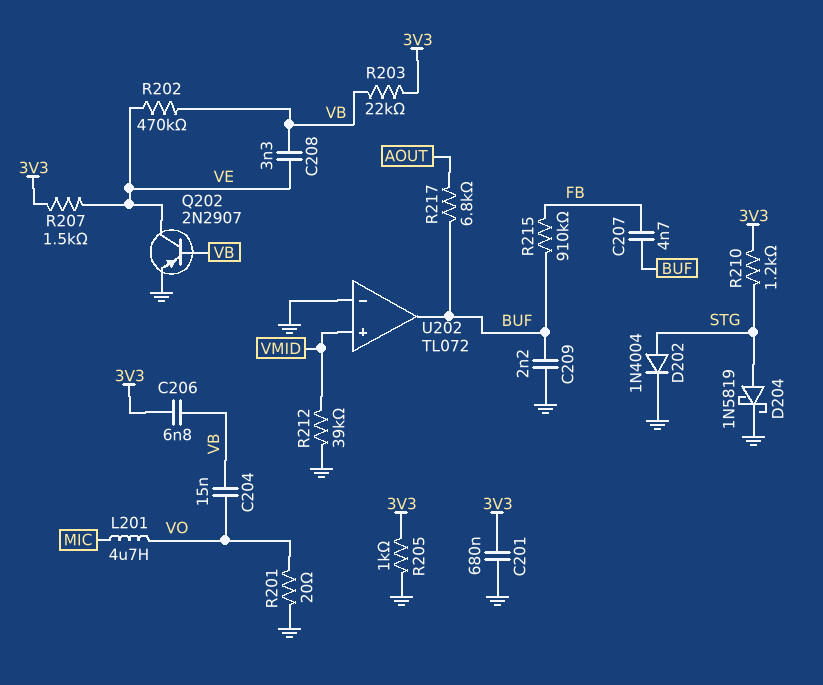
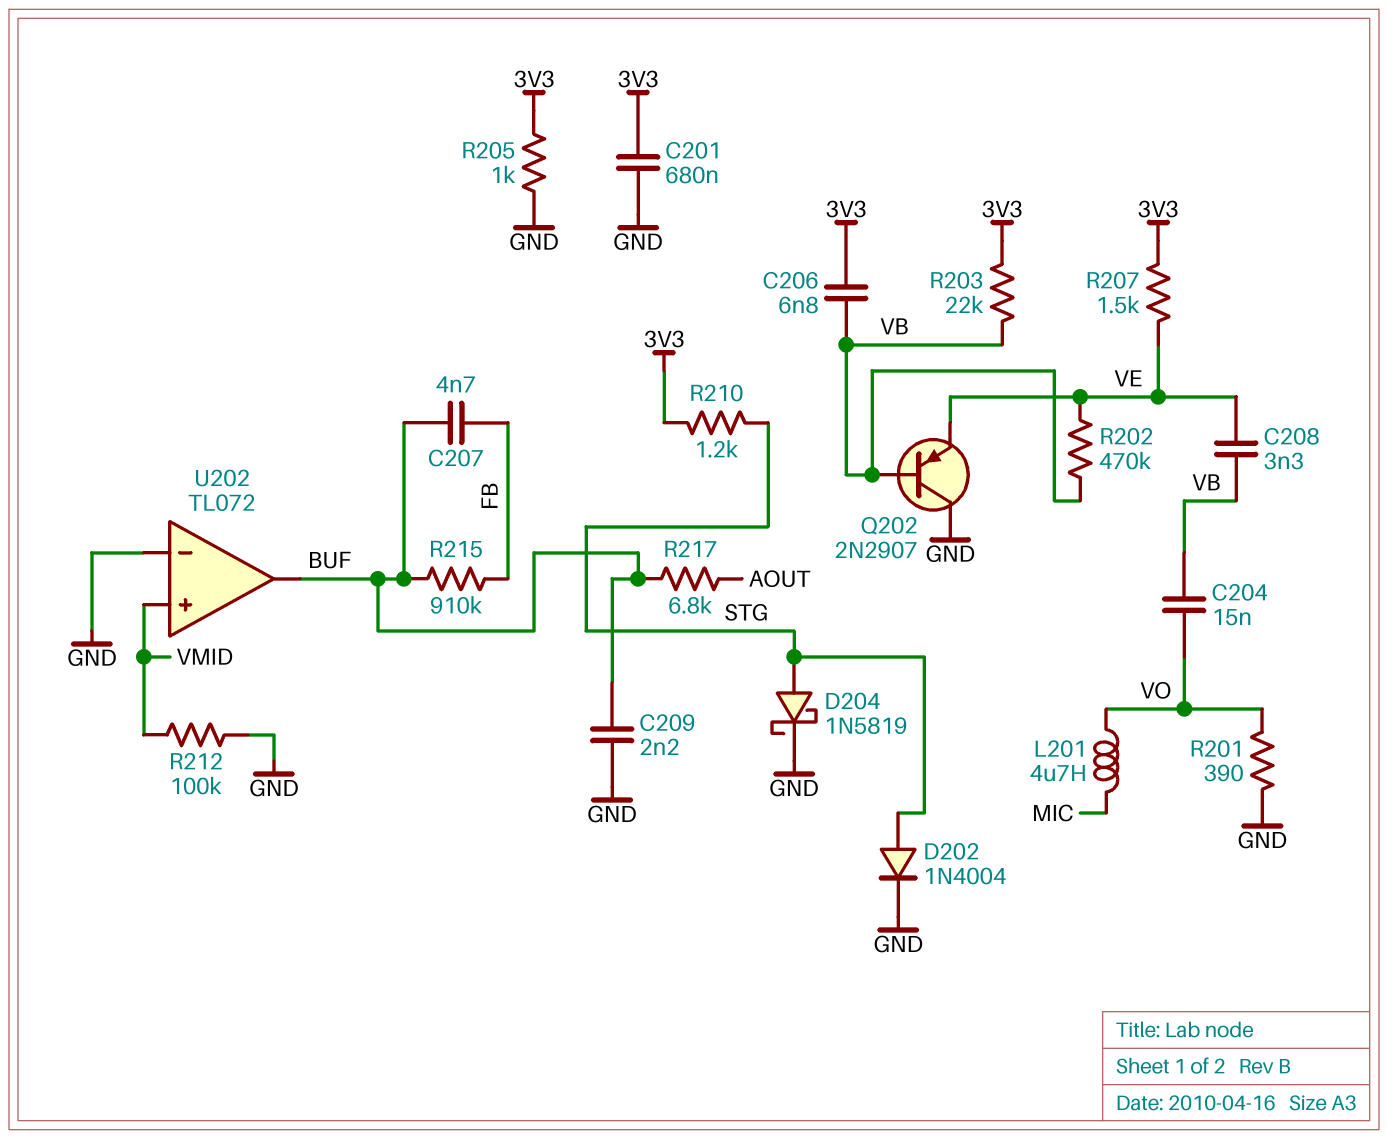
Q202: PNP 2N2907 (B VB, C VE, E GND) -> PNP 2N2907 (B VB, C GND, E VE)
R201: 20 (GND, VO) -> 390 (GND, VO)
R212: 39k (GND, VMID) -> 100k (GND, VMID)

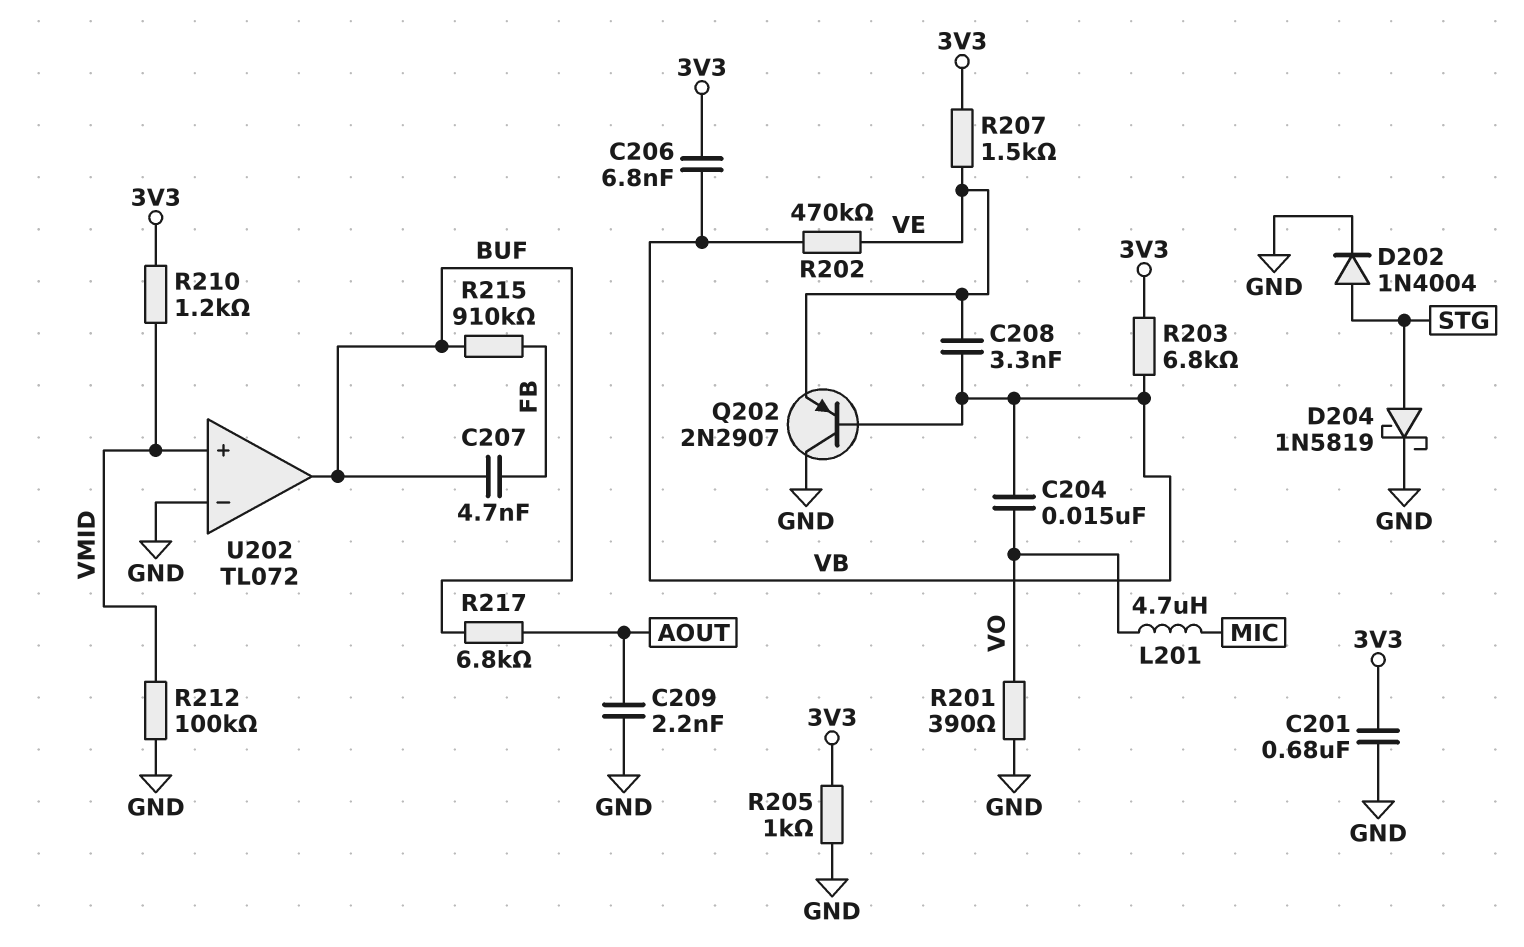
C209: 2.2nF (BUF, GND) -> 2.2nF (AOUT, GND)
R203: 22k (3V3, VB) -> 6.8k (3V3, VB)
R210: 1.2k (3V3, STG) -> 1.2k (3V3, VMID)

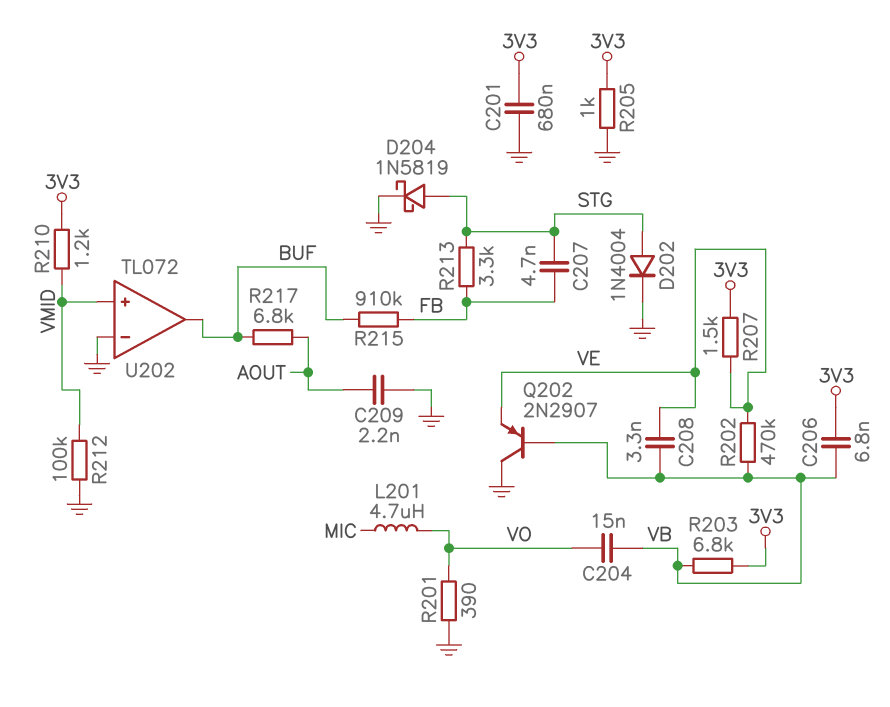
C207: 4.7nF (BUF, FB) -> 4.7nF (FB, STG)
R213: none -> 3.3k (FB, STG)

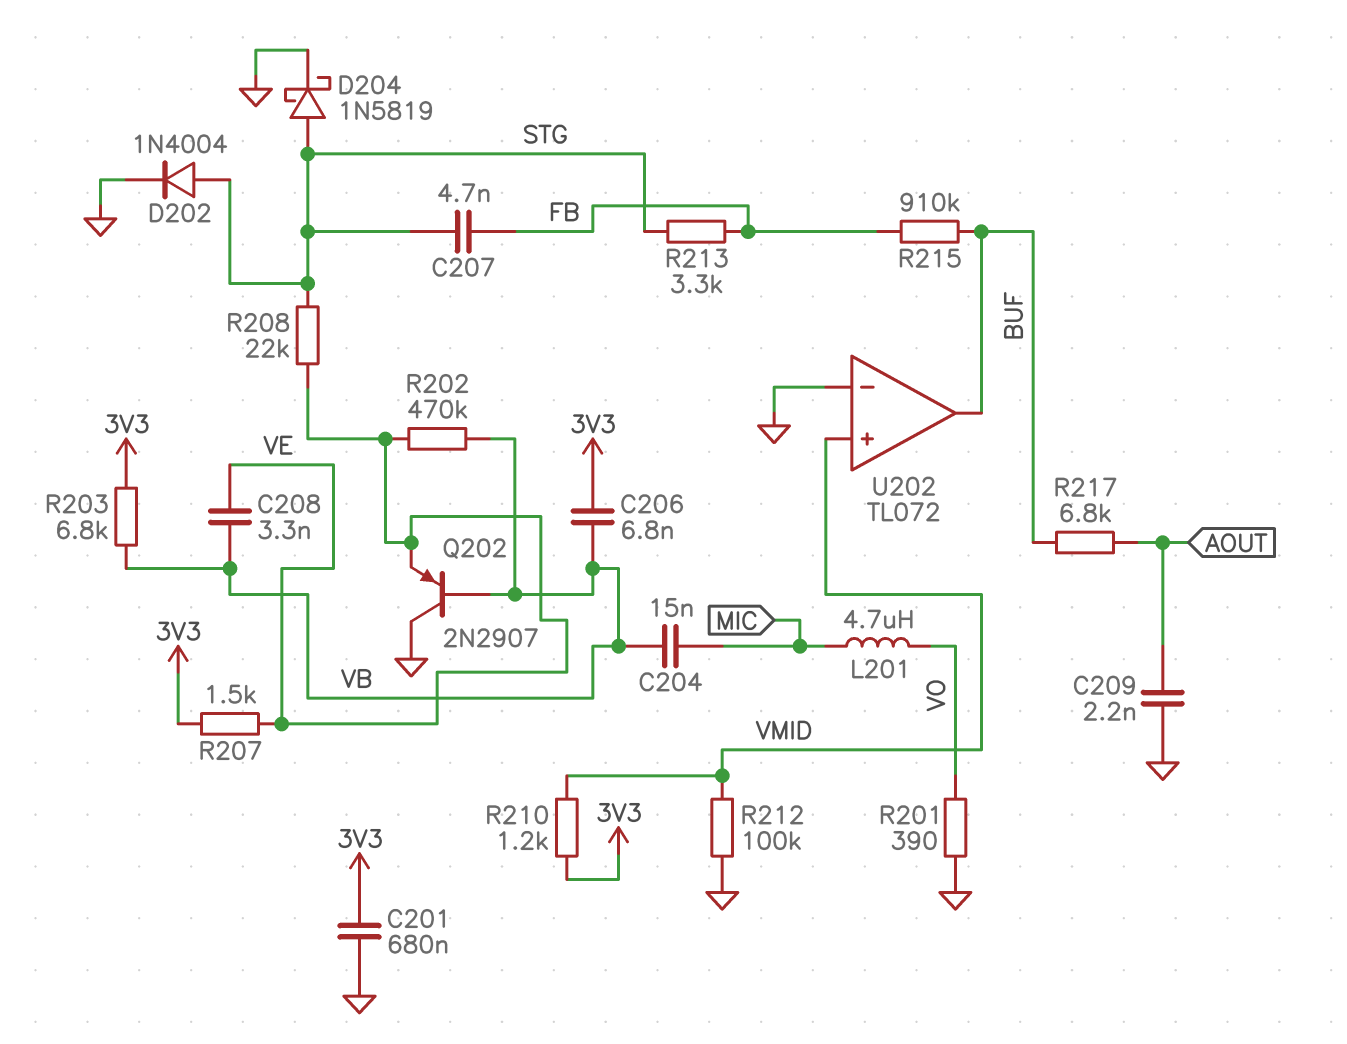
C204: 15nF (VB, VO) -> 15nF (MIC, VB)
R205: 1k (3V3, GND) -> none
R208: none -> 22k (STG, VE)

